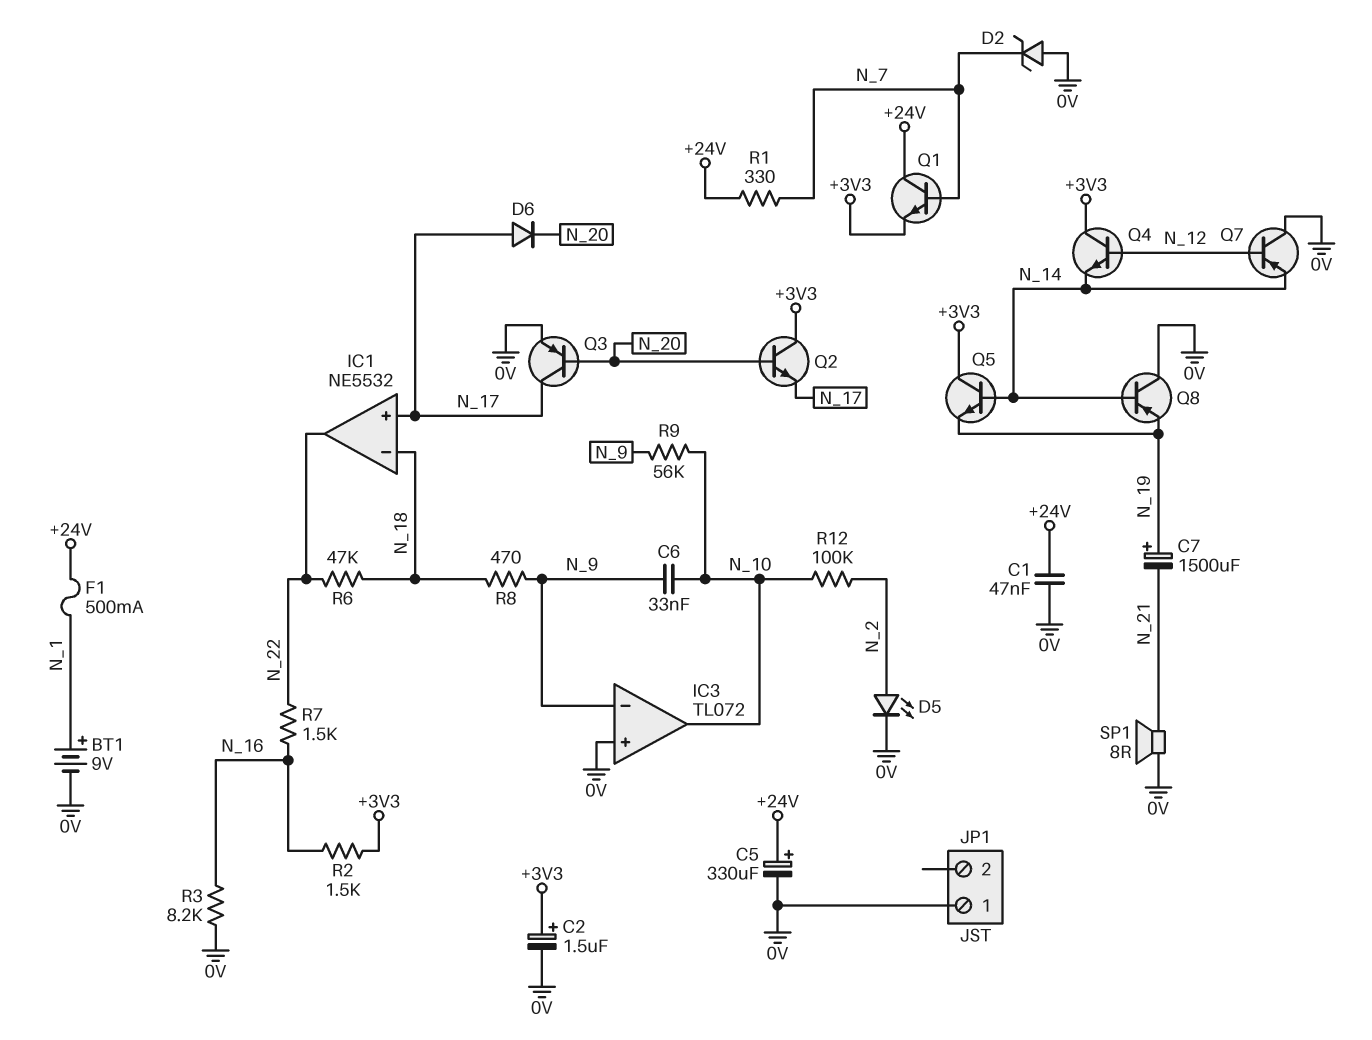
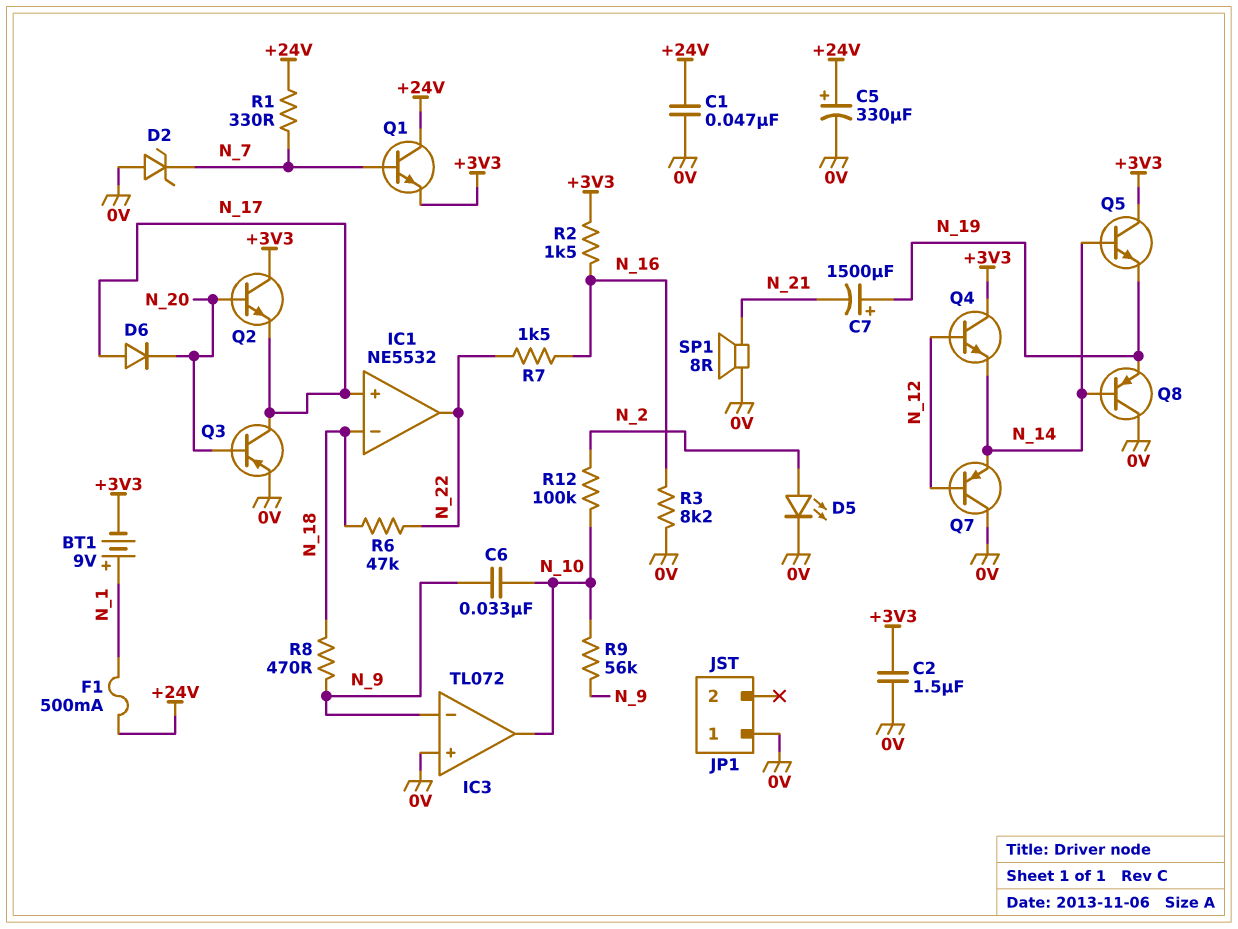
BT1: 9V (plus N_1, minus 0V) -> 9V (plus N_1, minus +3V3)
C2: 1.5uF (plus +3V3, minus 0V) -> 1.5uF (+3V3, 0V)

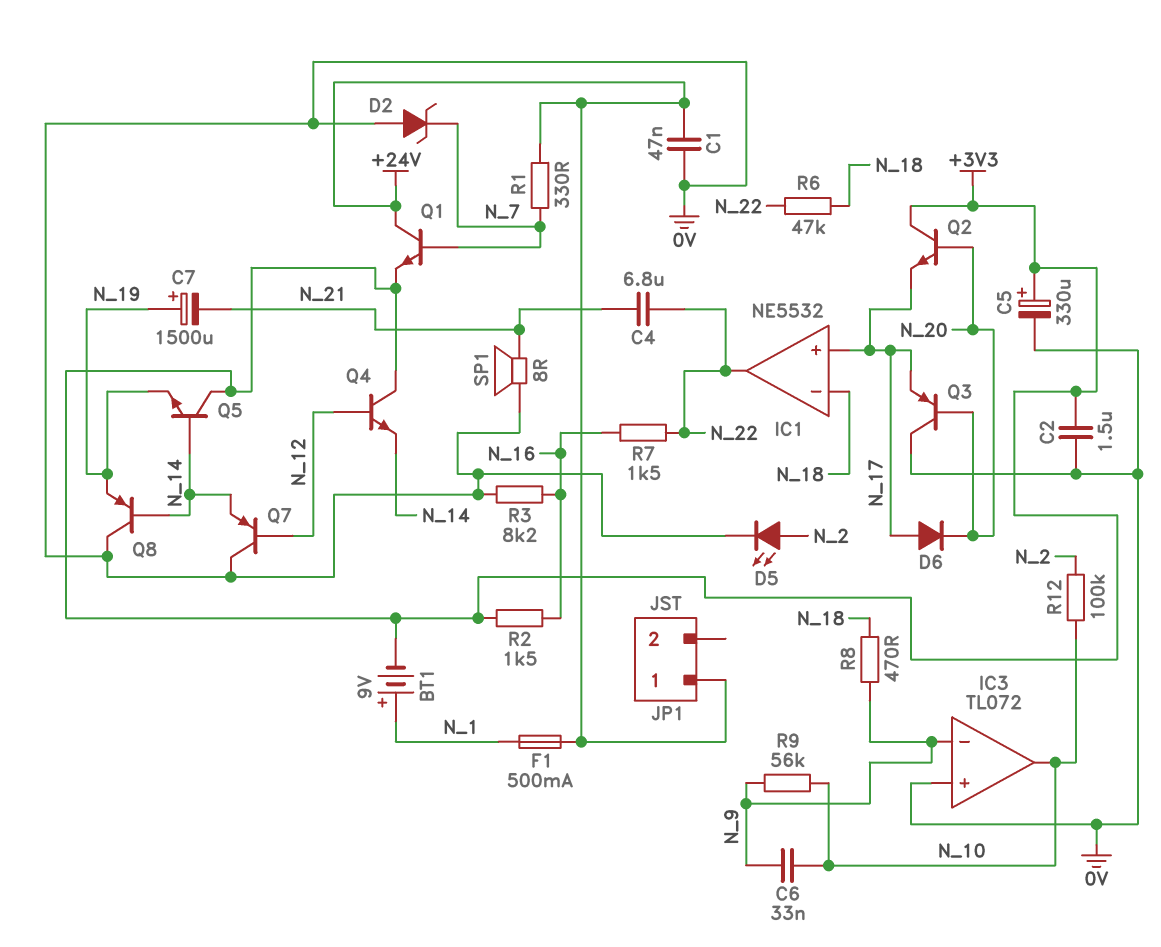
C4: none -> 6.8uF (N_21, N_22)
C5: 330uF (plus +24V, minus 0V) -> 330uF (plus +3V3, minus 0V)
JP1 pin 1: 0V -> +24V
Q3: PNP (B N_20, C N_17, E 0V) -> PNP (B N_20, C 0V, E N_17)

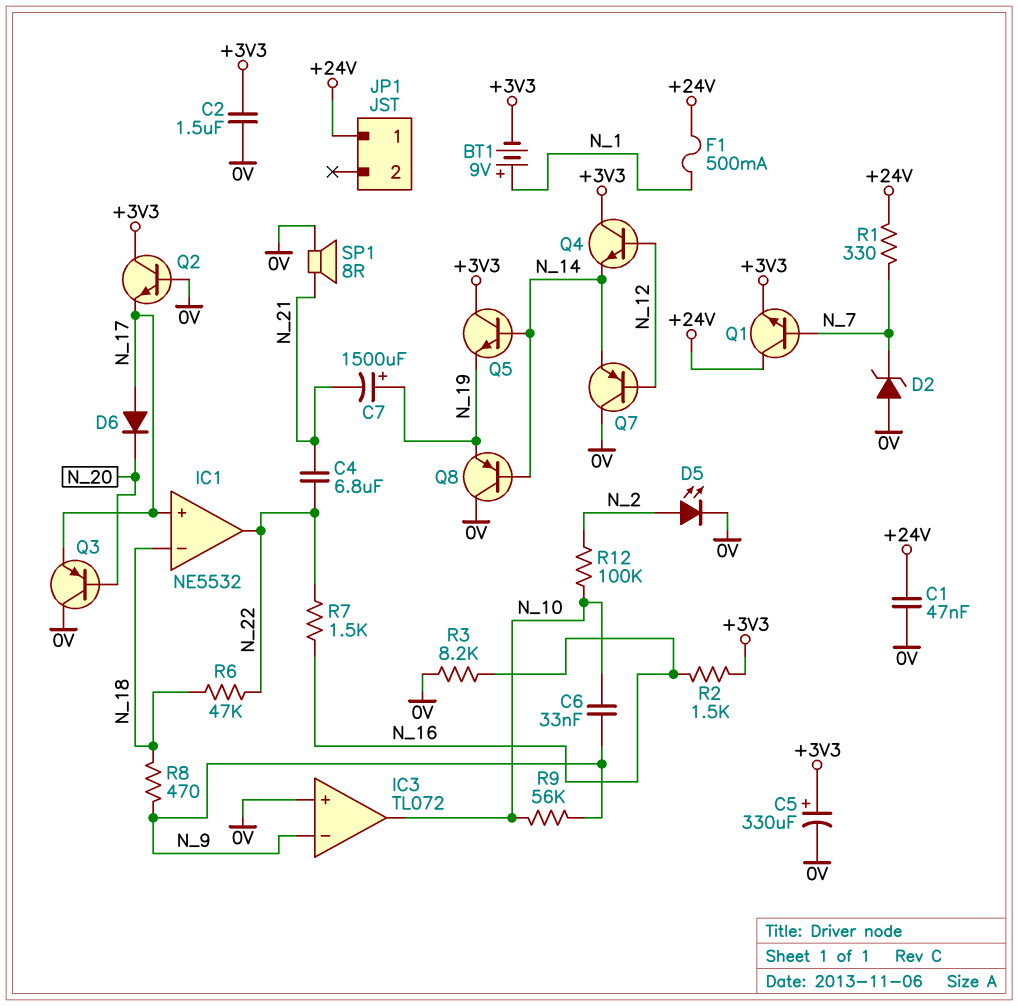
Q2: NPN (B N_20, C +3V3, E N_17) -> NPN (B 0V, C +3V3, E N_17)

